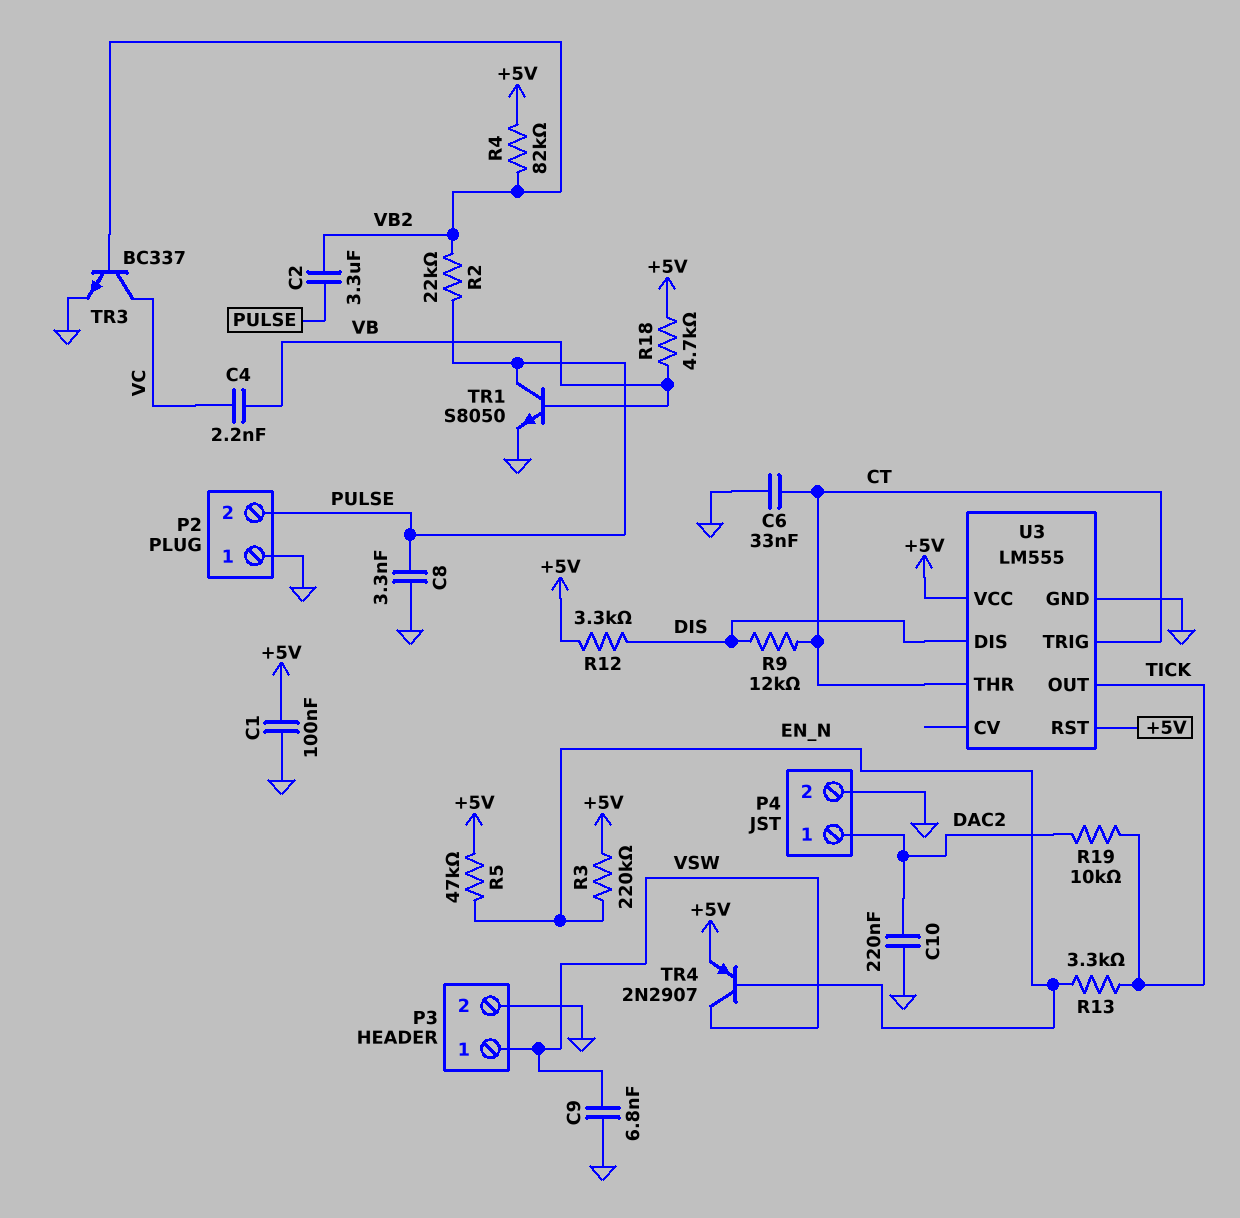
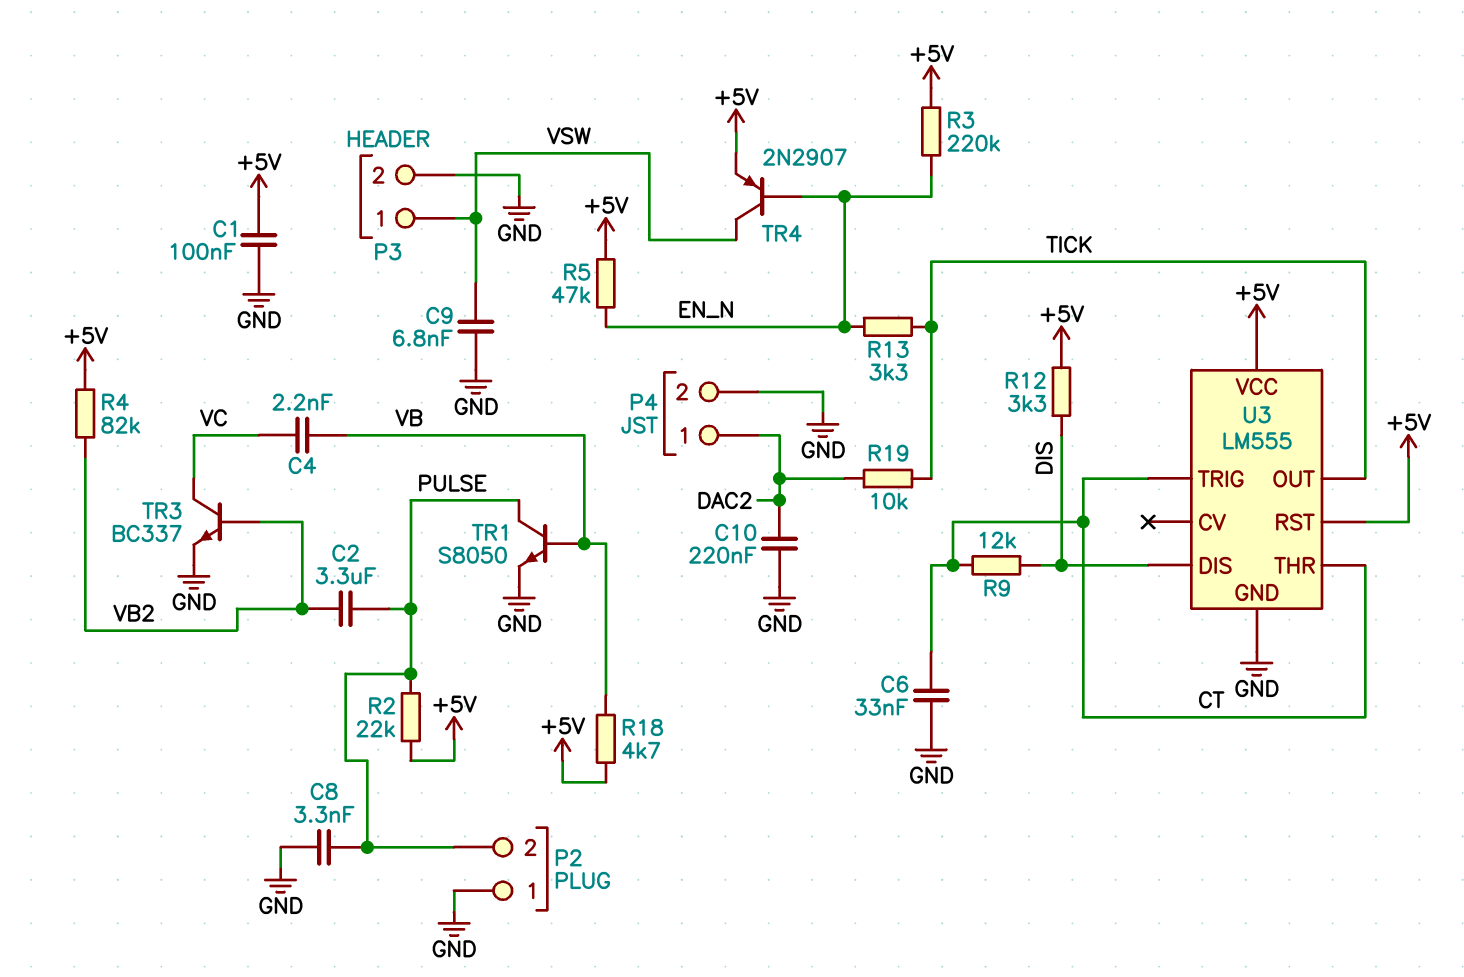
R2: 22k (PULSE, VB2) -> 22k (+5V, PULSE)

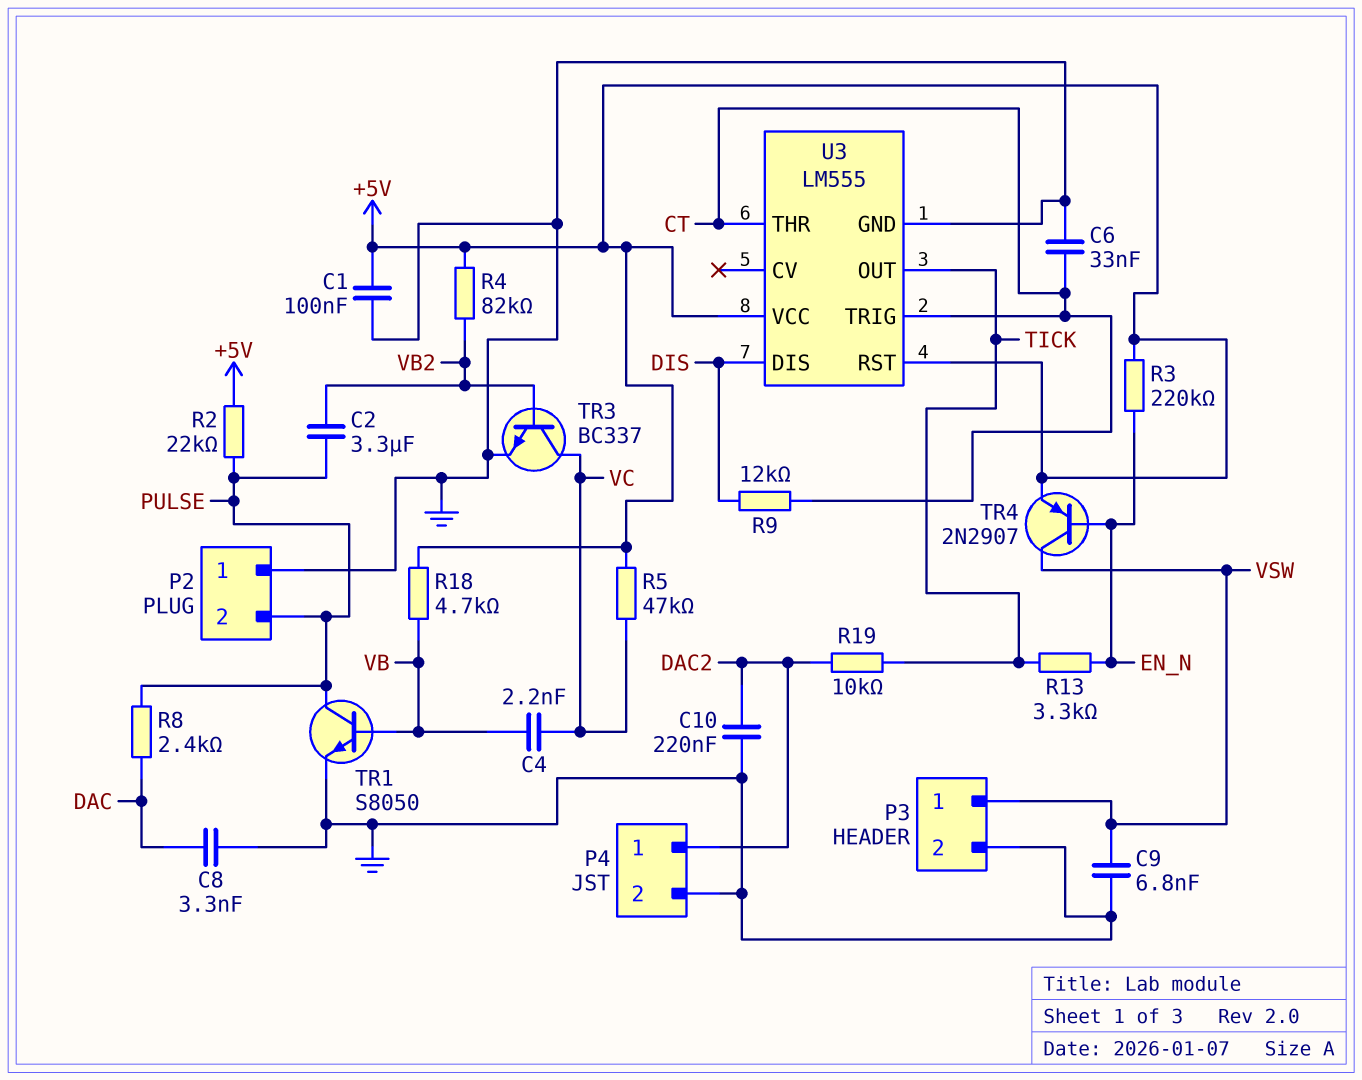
C8: 3.3nF (GND, PULSE) -> 3.3nF (DAC, GND)
R5: 47k (+5V, EN_N) -> 47k (+5V, VC)
R8: none -> 2.4k (DAC, PULSE)
R12: 3.3k (+5V, DIS) -> none

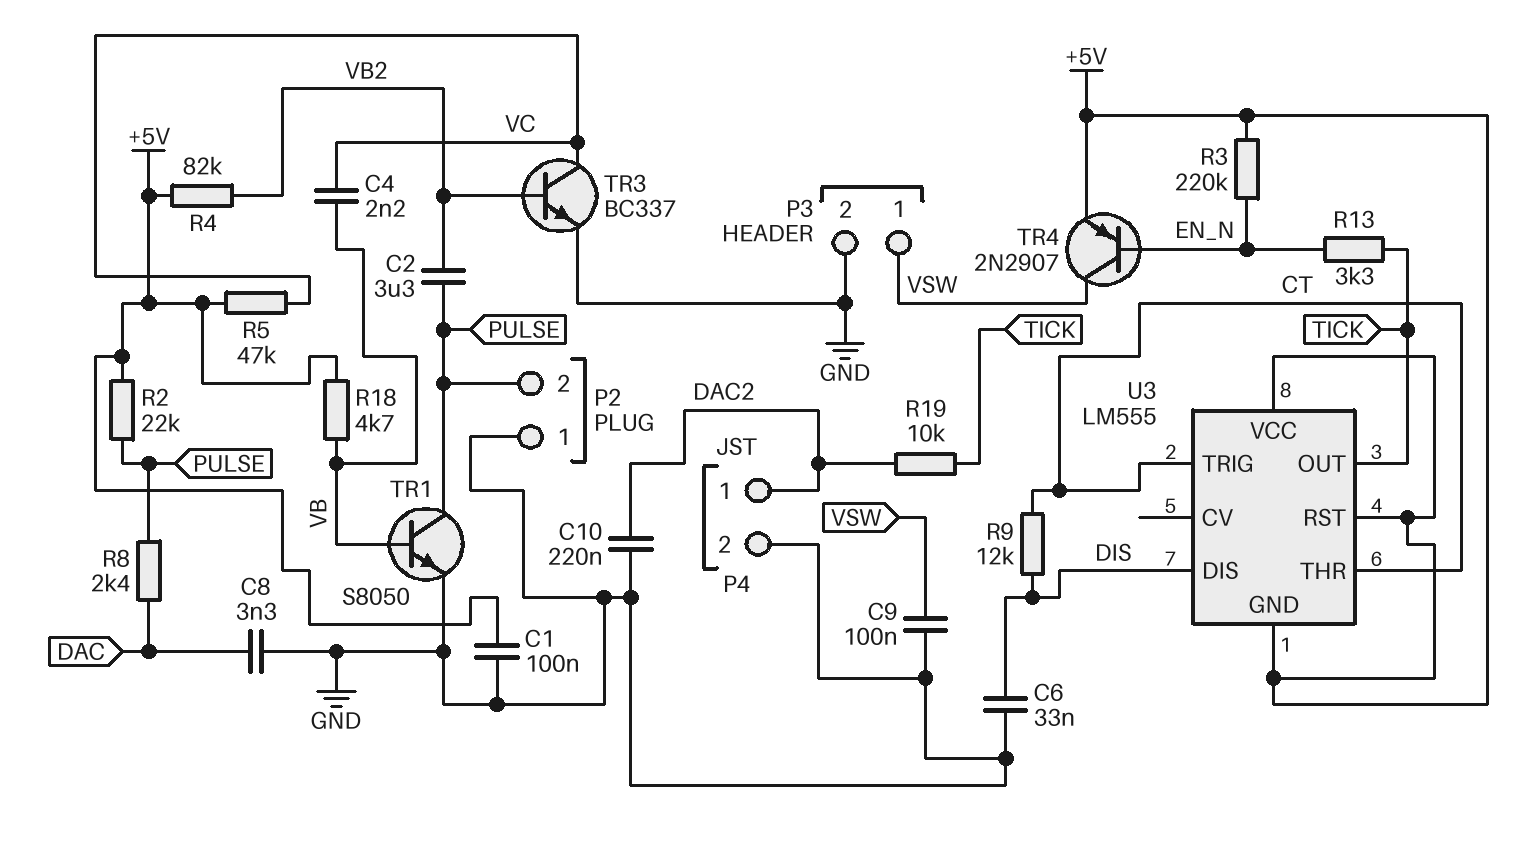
C6: 33nF (CT, GND) -> 33nF (DIS, GND)
C9: 6.8nF (GND, VSW) -> 100nF (GND, VSW)
U3 pin GND: GND -> +5V

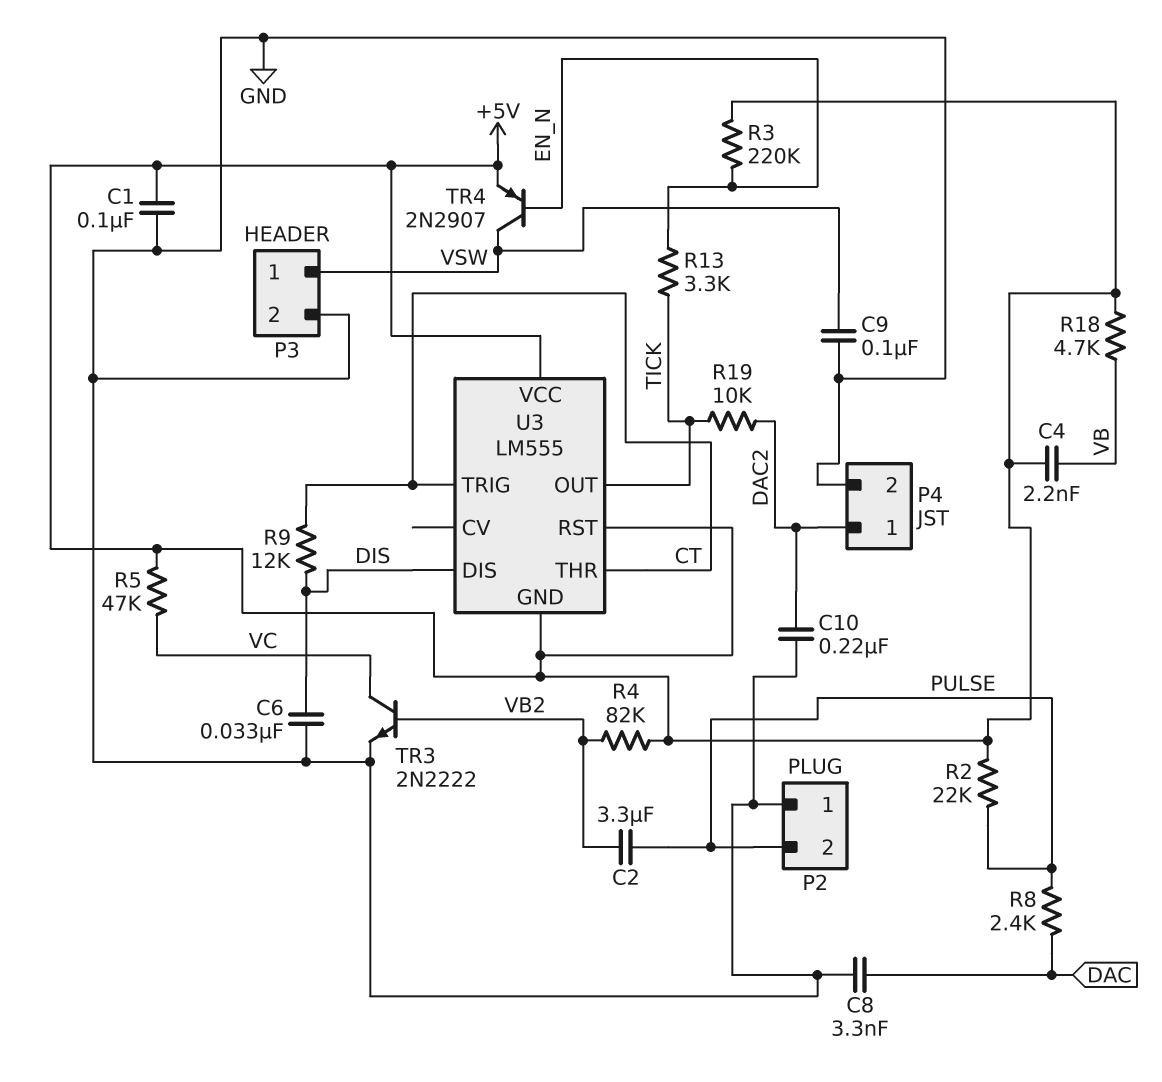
C4: 2.2nF (VB, VC) -> 2.2nF (+5V, VB)
TR1: NPN S8050 (B VB, C PULSE, E GND) -> none
TR3: NPN BC337 (B VB2, C VC, E GND) -> NPN 2N2222 (B VB2, C VC, E GND)

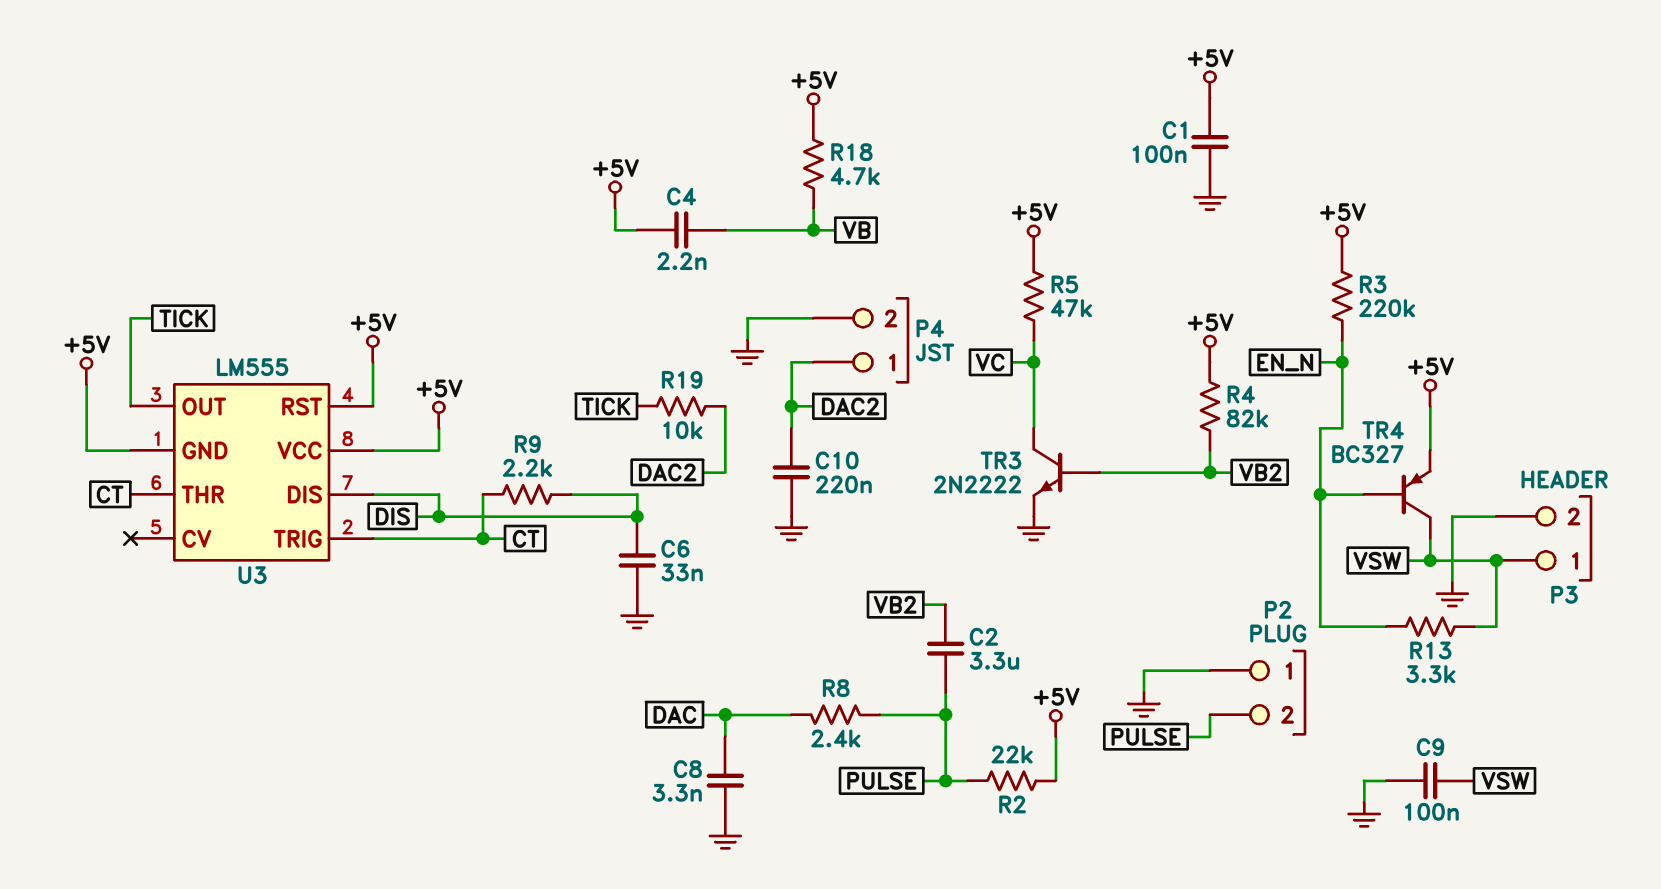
R9: 12k (CT, DIS) -> 2.2k (CT, DIS)
R13: 3.3k (EN_N, TICK) -> 3.3k (EN_N, VSW)
TR4: PNP 2N2907 (B EN_N, C VSW, E +5V) -> PNP BC327 (B EN_N, C VSW, E +5V)

